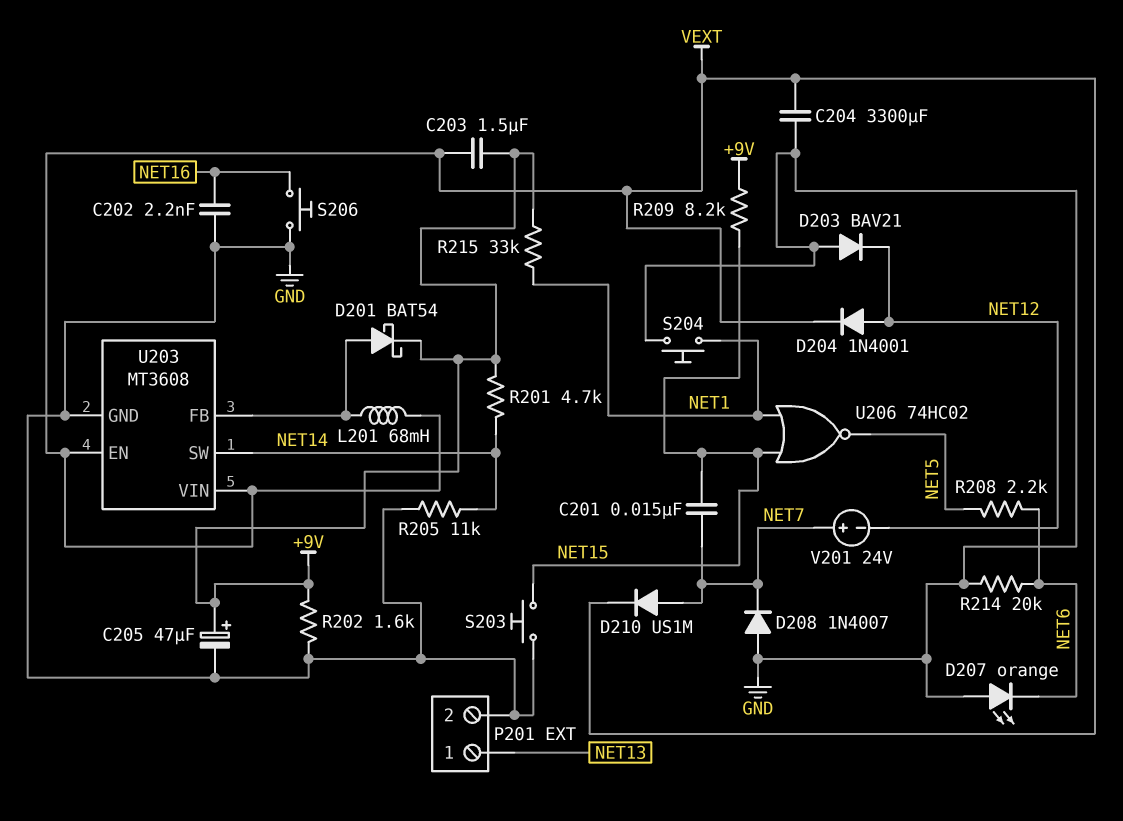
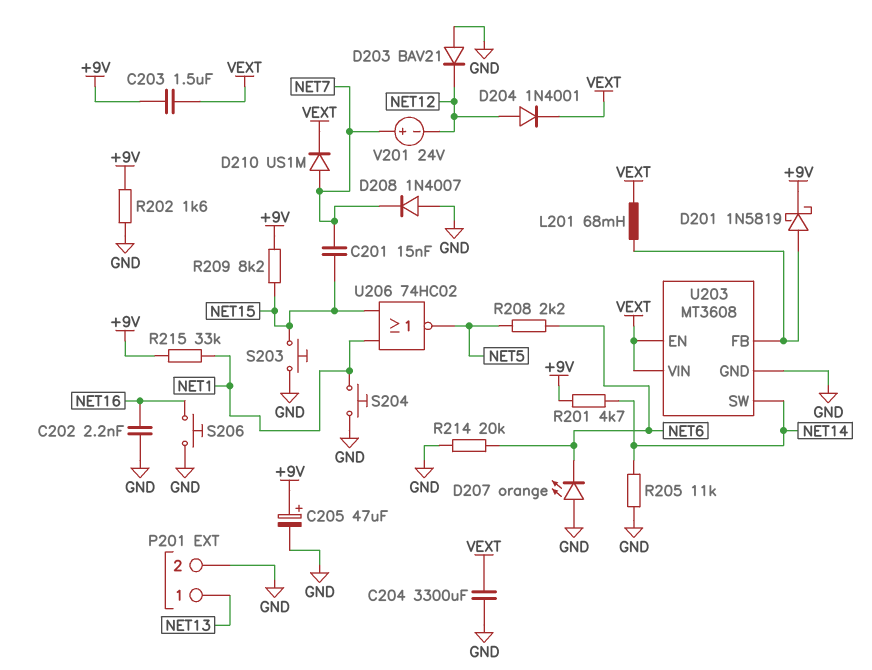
D201: schottky BAT54 (A U203/FB, K +9V) -> schottky 1N5819 (A U203/FB, K +9V)

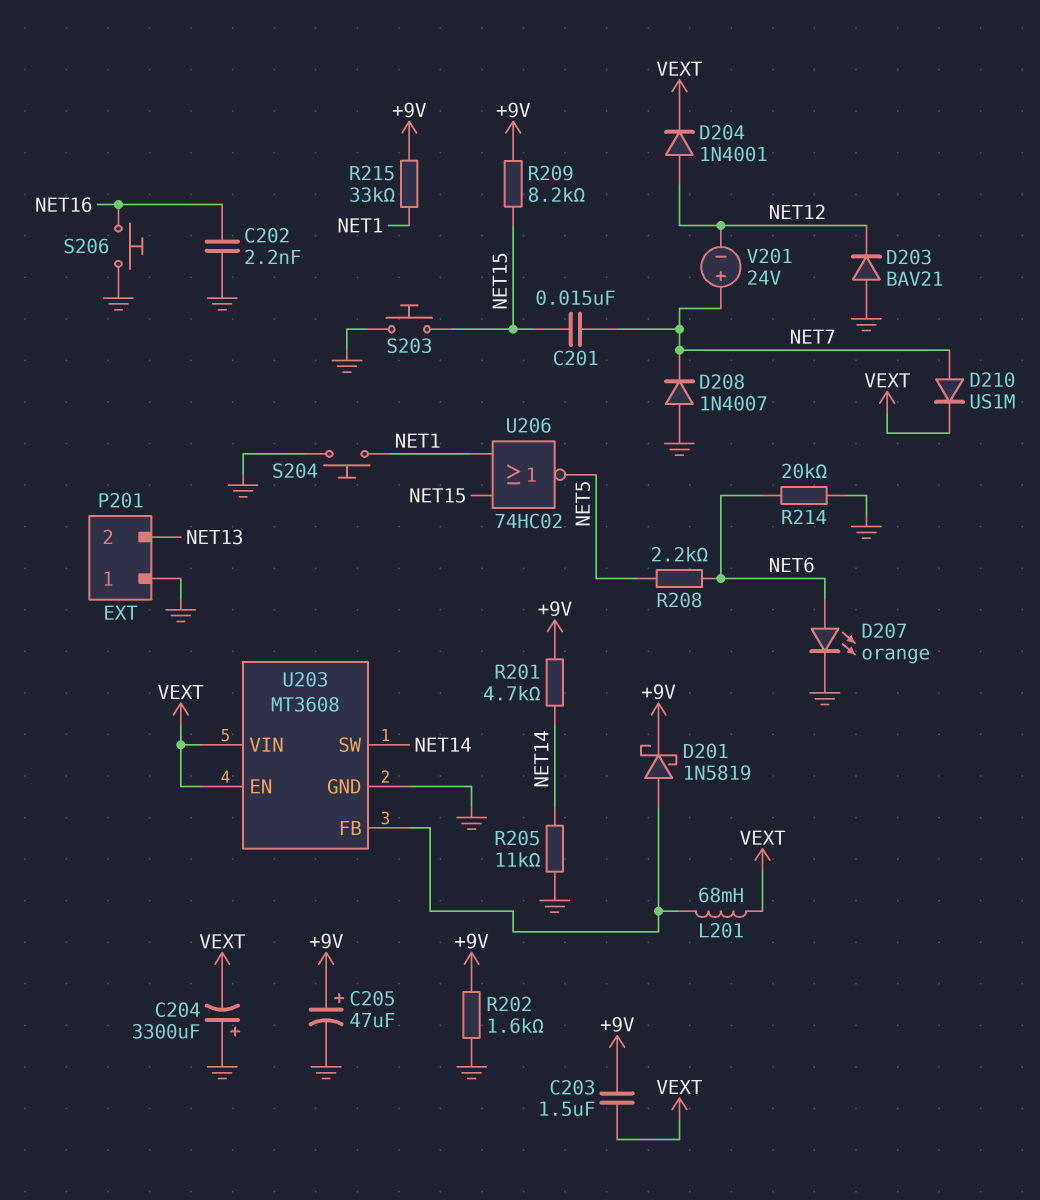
C204: 3300uF (GND, VEXT) -> 3300uF (plus GND, minus VEXT)
D207: LED orange (A GND, K NET6) -> LED orange (A NET6, K GND)
P201 pin 1: NET13 -> GND
P201 pin 2: GND -> NET13

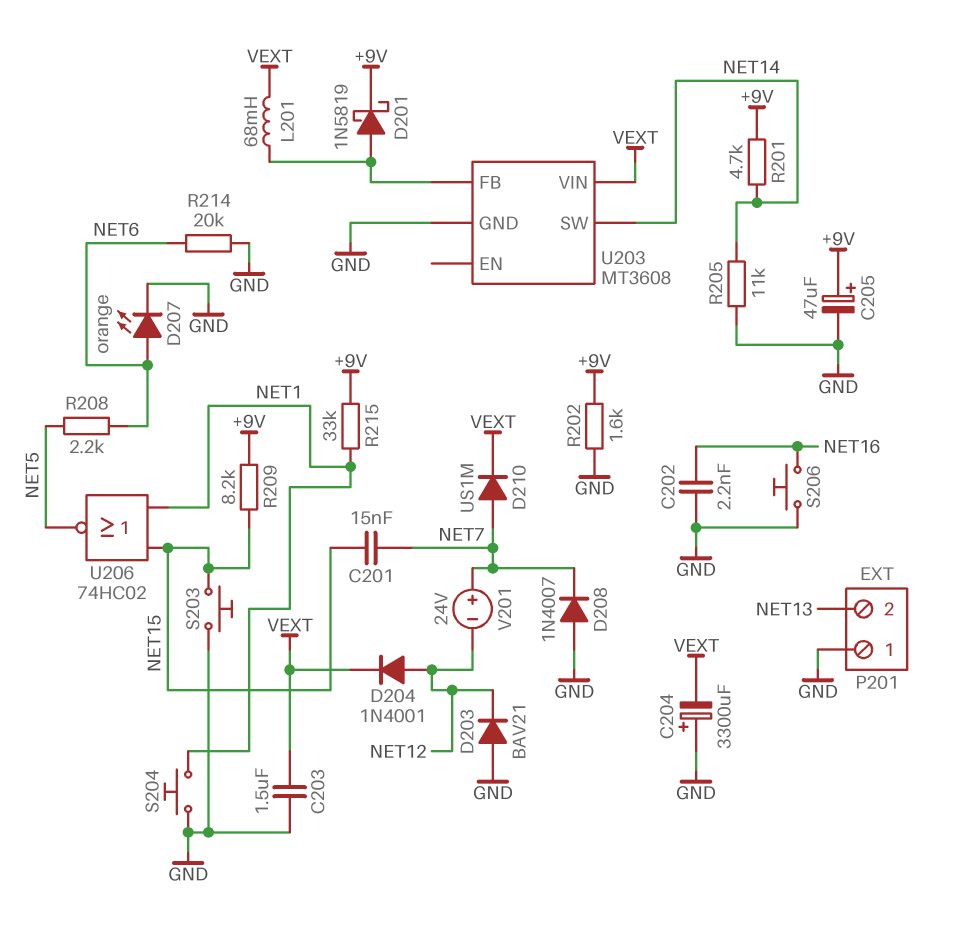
C203: 1.5uF (+9V, VEXT) -> 1.5uF (GND, VEXT)
U203 pin EN: VEXT -> none

